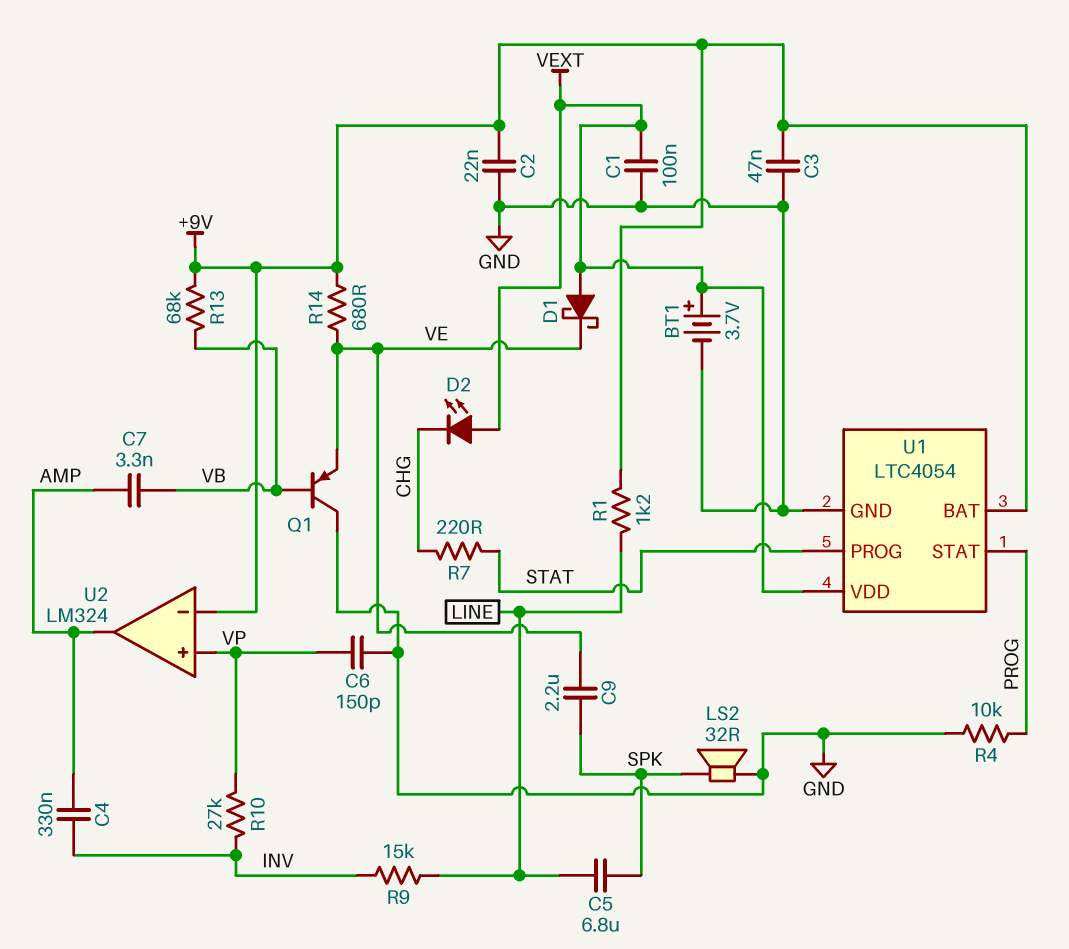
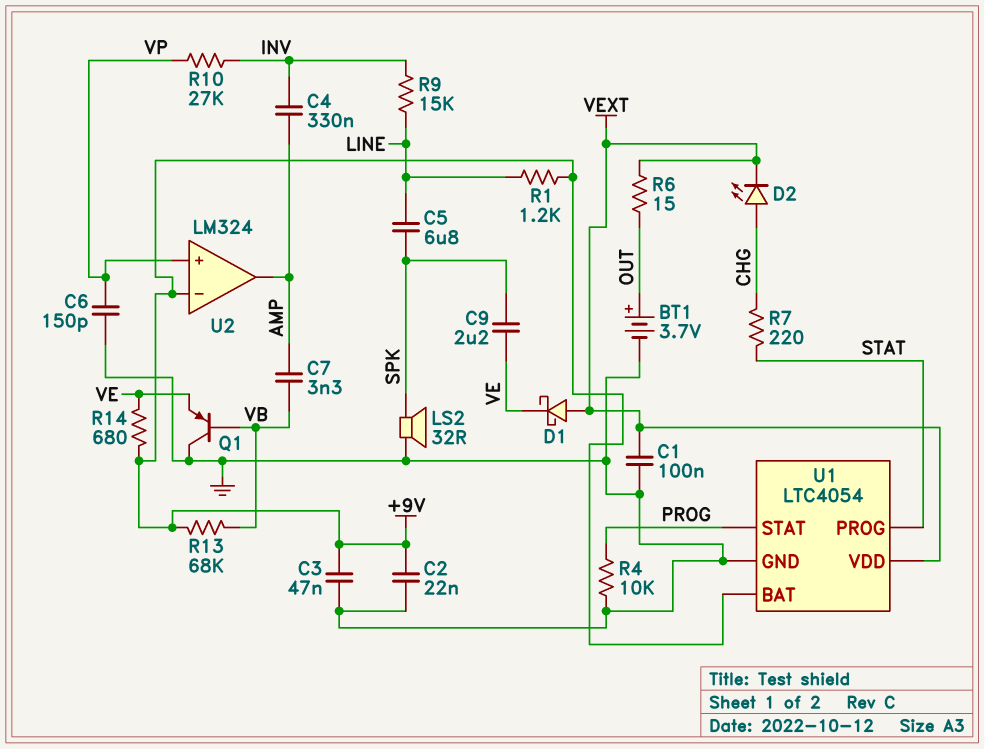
BT1: 3.7V (plus VEXT, minus GND) -> 3.7V (plus OUT, minus GND)
D2: LED (A VEXT, K CHG) -> LED (A CHG, K VEXT)
R6: none -> 15 (OUT, VEXT)

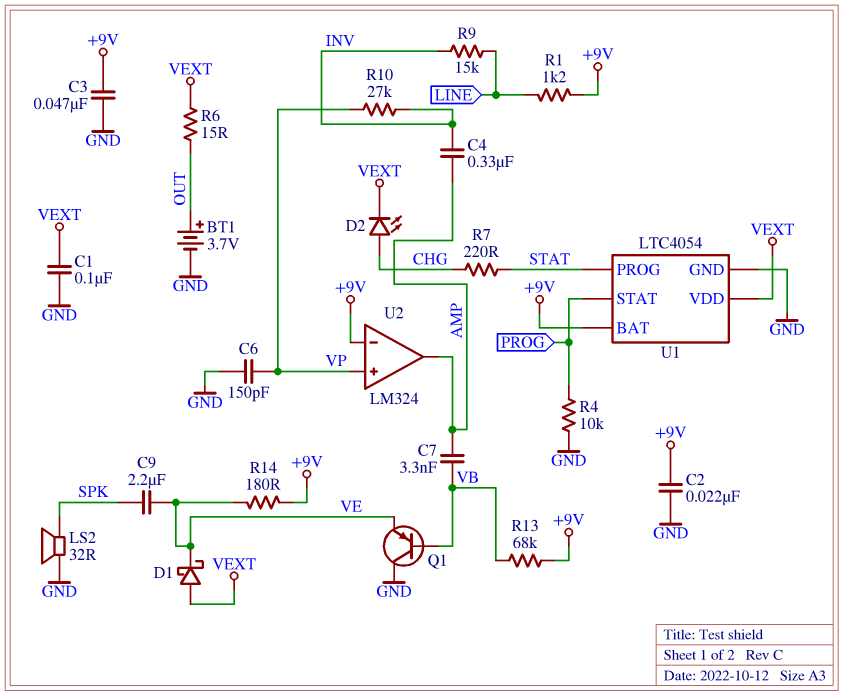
C5: 6.8uF (LINE, SPK) -> none
R14: 680 (+9V, VE) -> 180 (+9V, VE)

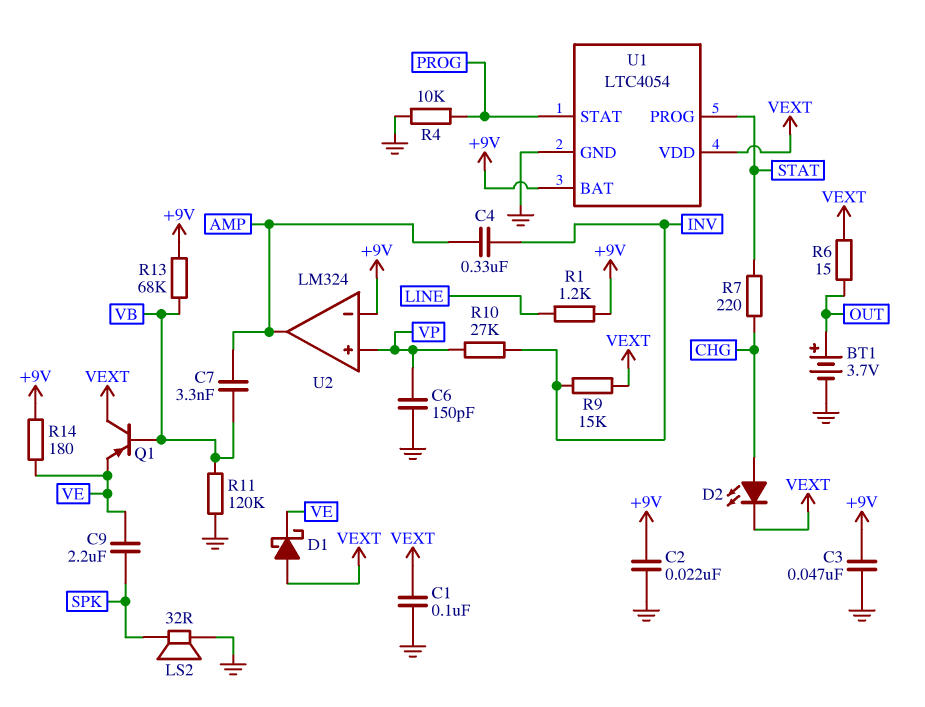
Q1: PNP (B VB, C GND, E VE) -> PNP (B VB, C VEXT, E VE)
R9: 15k (INV, LINE) -> 15k (INV, VEXT)
R11: none -> 120k (GND, VB)

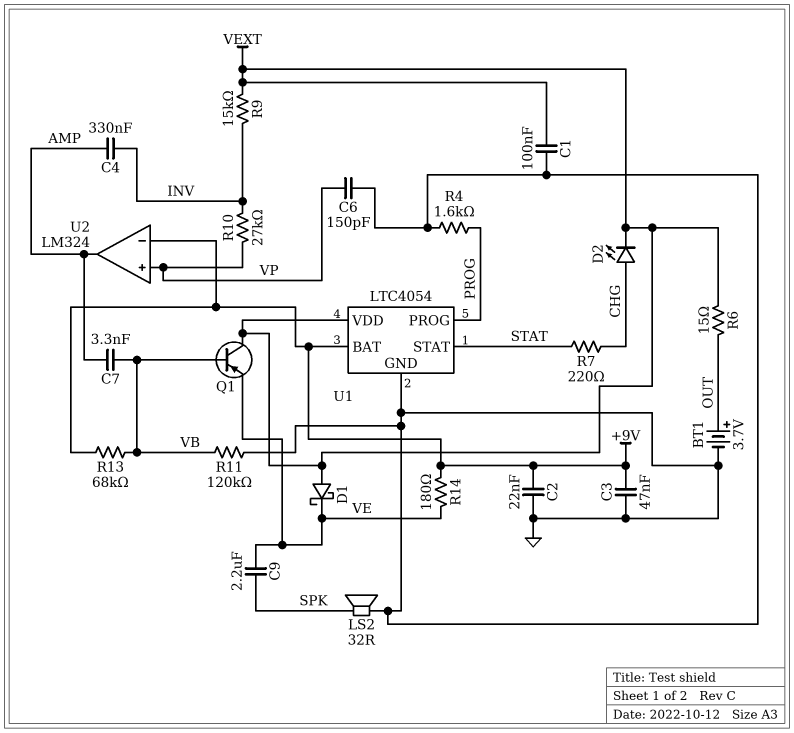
R1: 1.2k (+9V, LINE) -> none
R4: 10k (GND, PROG) -> 1.6k (GND, PROG)
U1 pin PROG: STAT -> PROG
U1 pin STAT: PROG -> STAT

